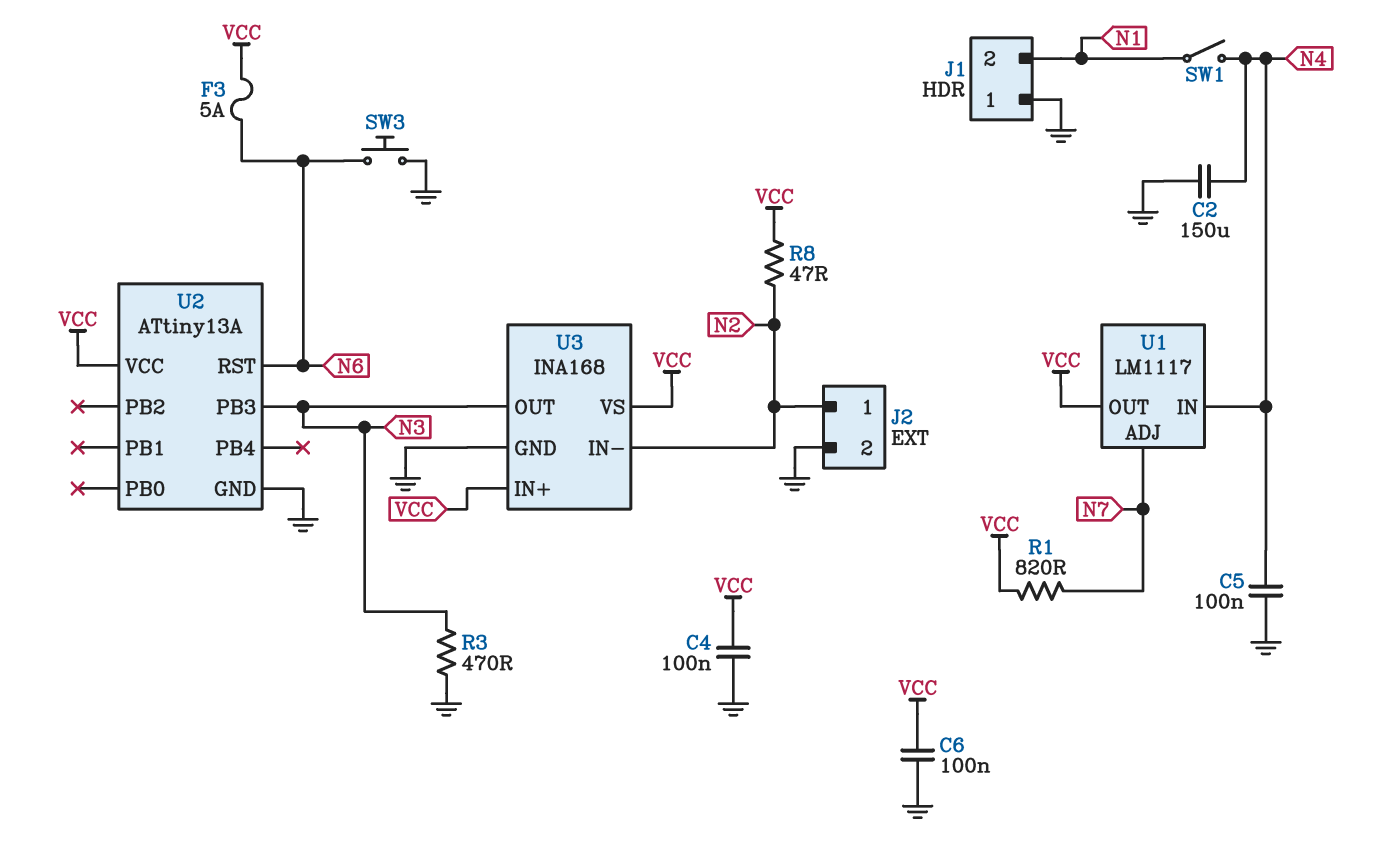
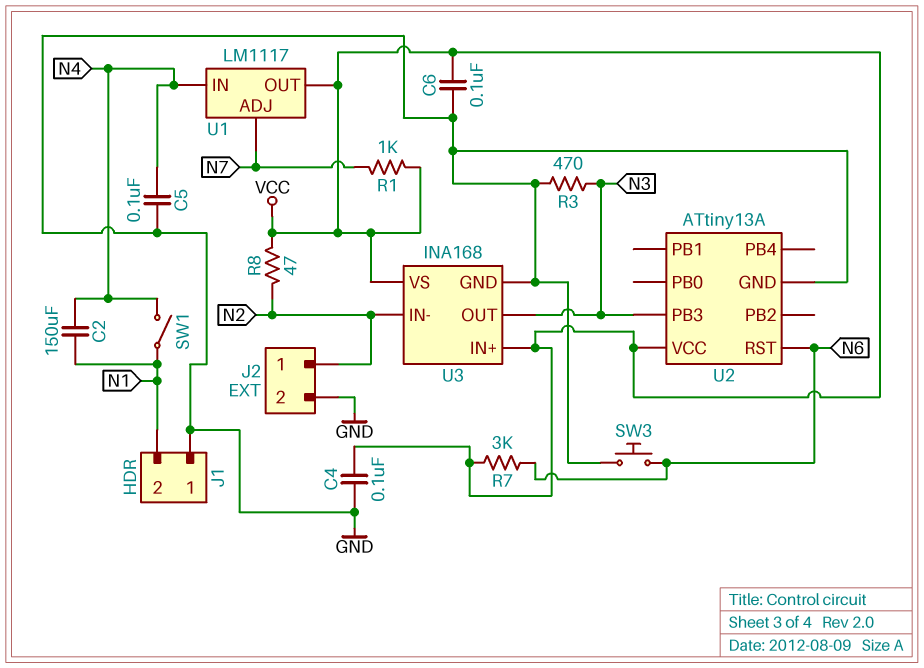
C2: 150uF (GND, N4) -> 150uF (N1, N4)
F3: 5A (N6, VCC) -> none
R1: 820 (N7, VCC) -> 1k (N7, VCC)
R7: none -> 3k (N6, VCC)

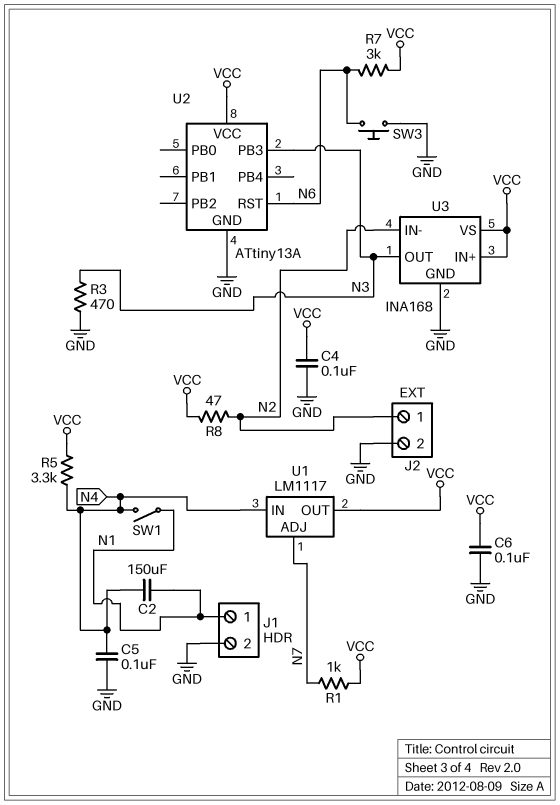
J1 pin 1: GND -> N1
J1 pin 2: N1 -> GND
R5: none -> 3.3k (N4, VCC)

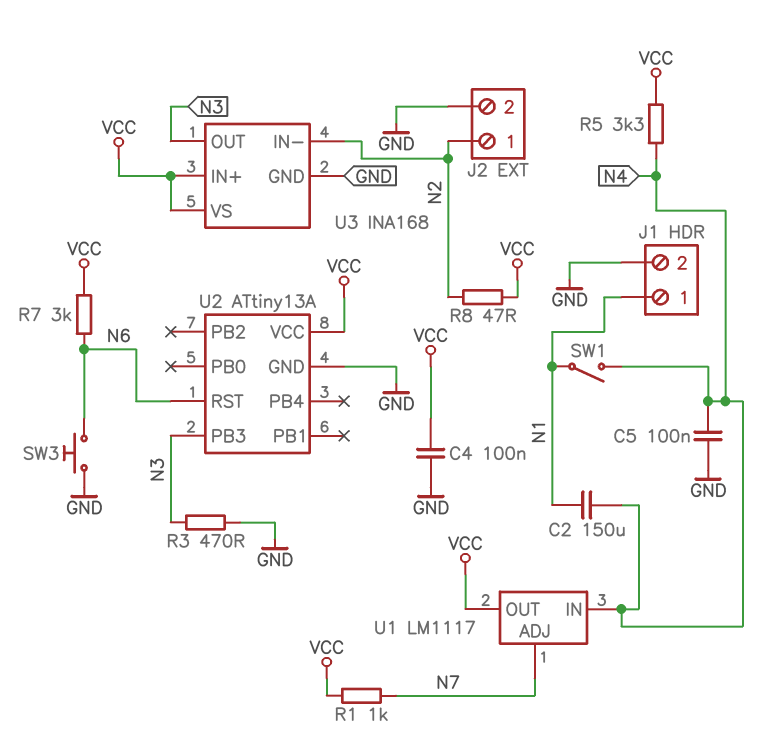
C6: 100nF (GND, VCC) -> none

